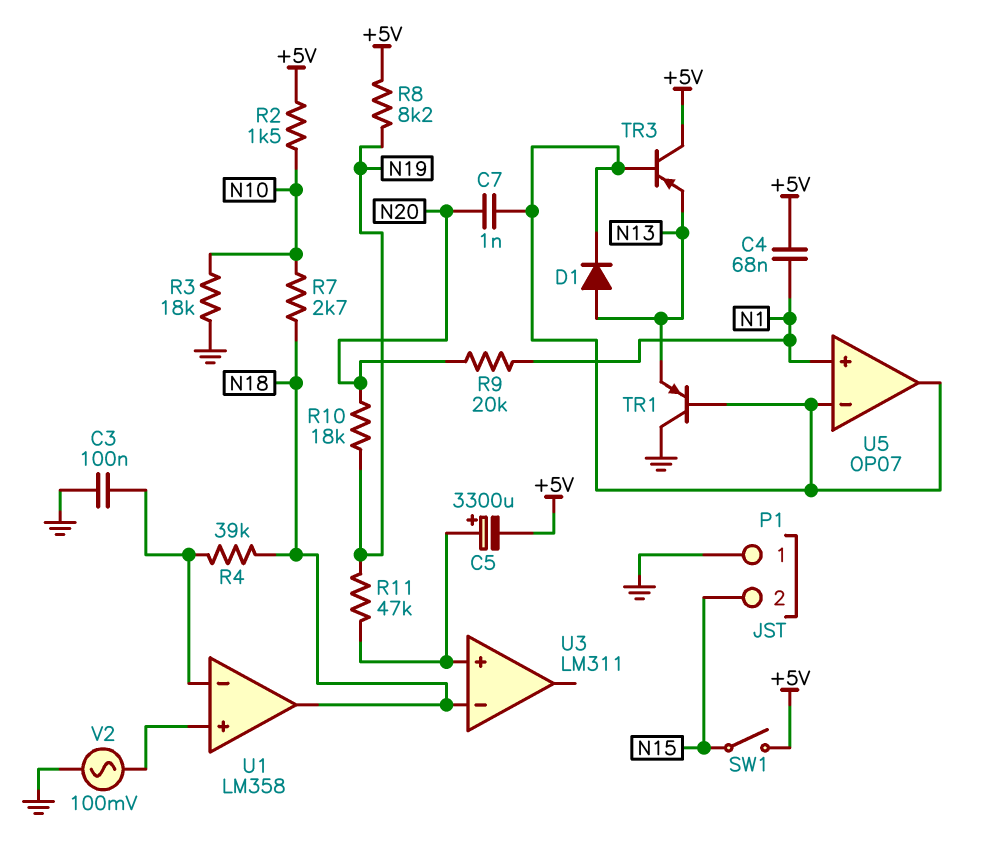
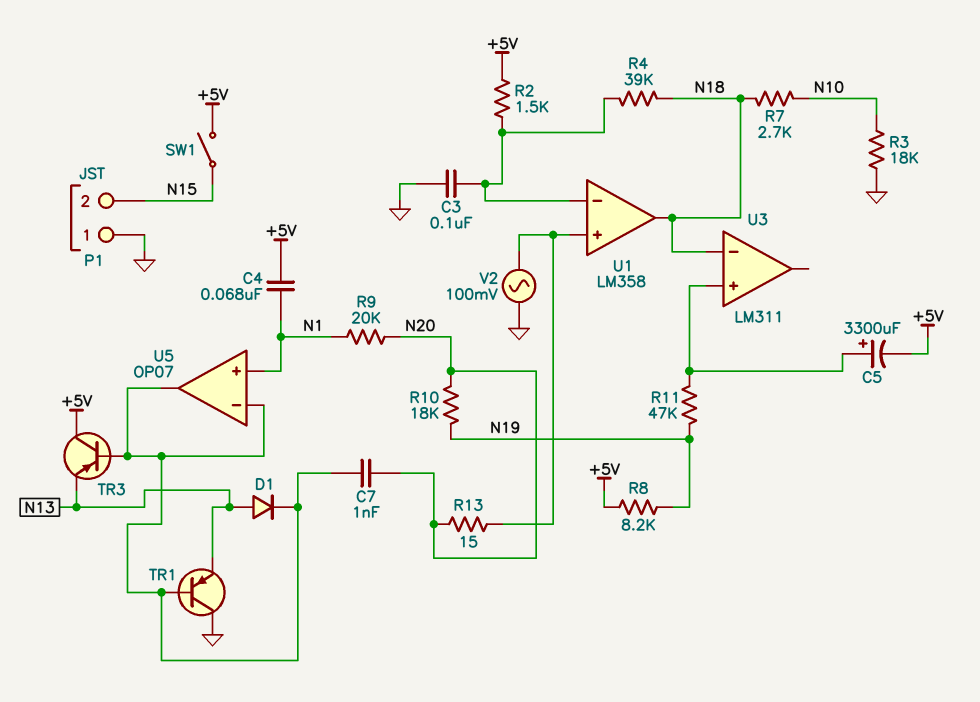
R2: 1.5k (+5V, N10) -> 1.5k (+5V, U1/in-)
R13: none -> 15 (N20, U1/in+)

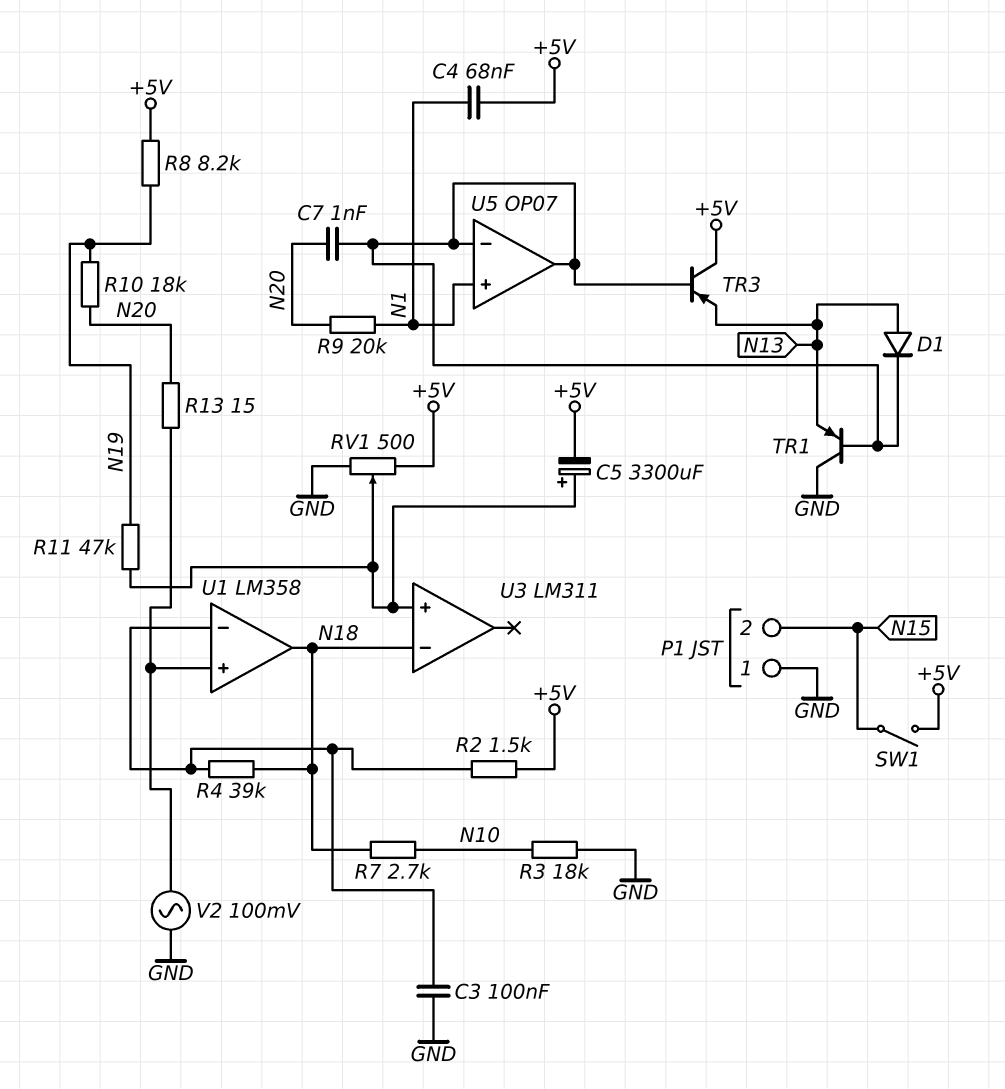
RV1: none -> 500 (+5V, GND, wiper U3/in+)

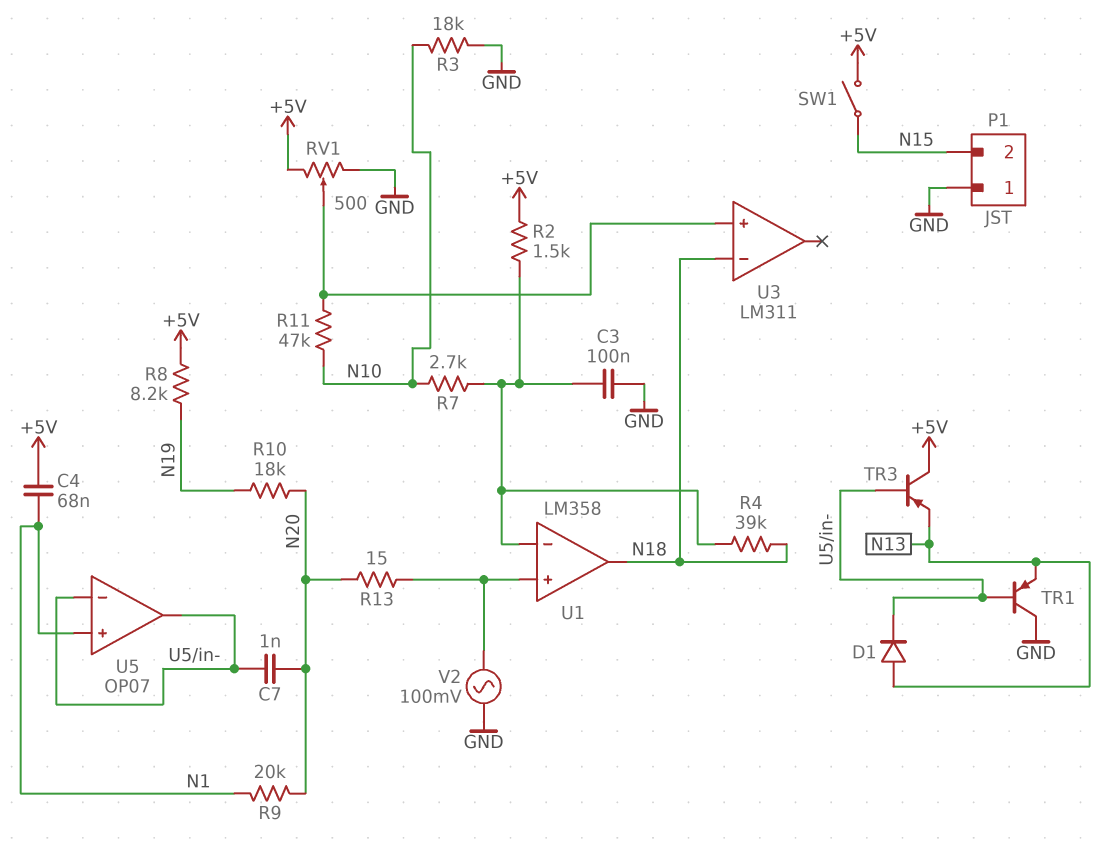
C5: 3300uF (plus U3/in+, minus +5V) -> none
R7: 2.7k (N10, N18) -> 2.7k (N10, U1/in-)
R11: 47k (N19, U3/in+) -> 47k (N10, U3/in+)

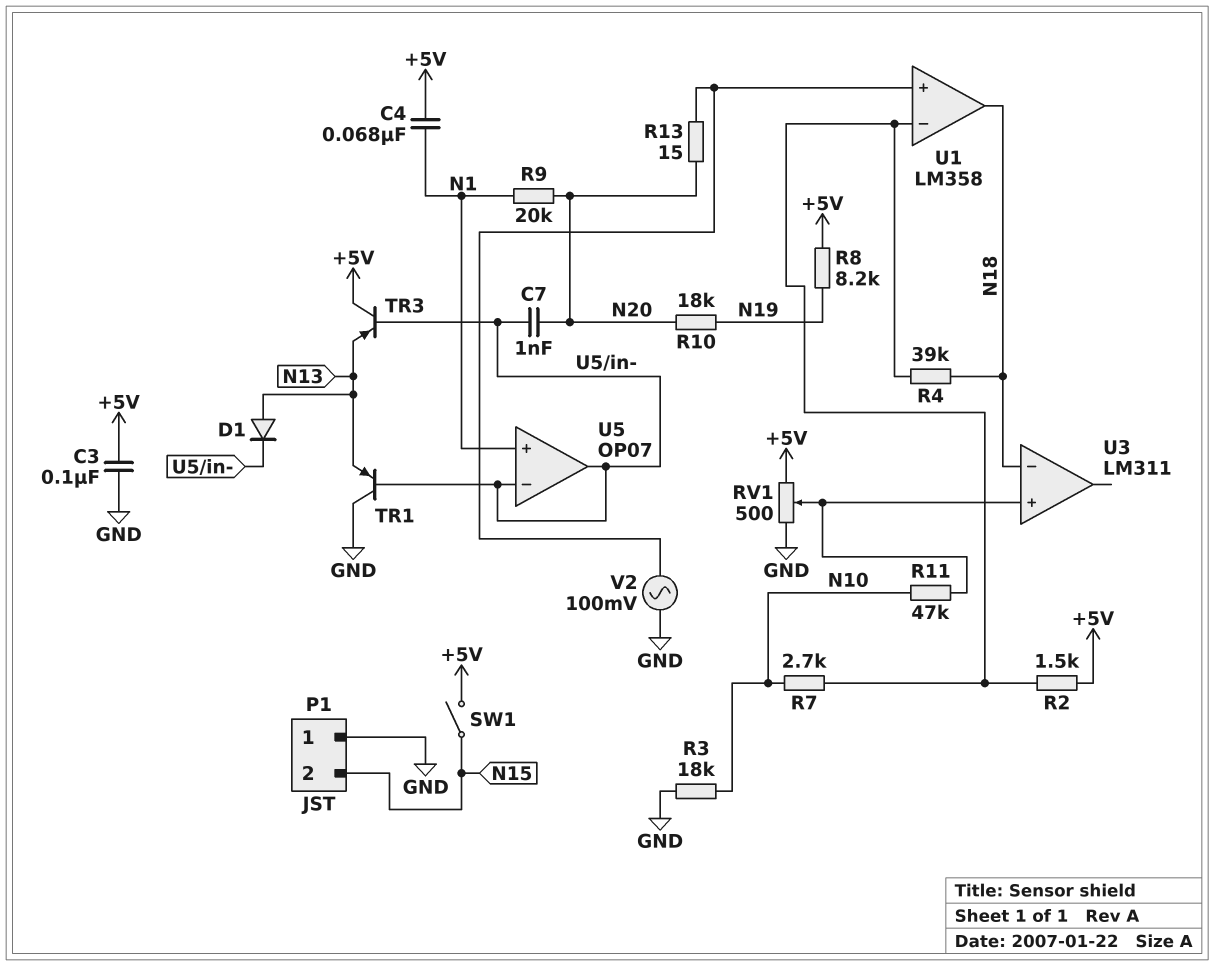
C3: 100nF (GND, U1/in-) -> 100nF (+5V, GND)

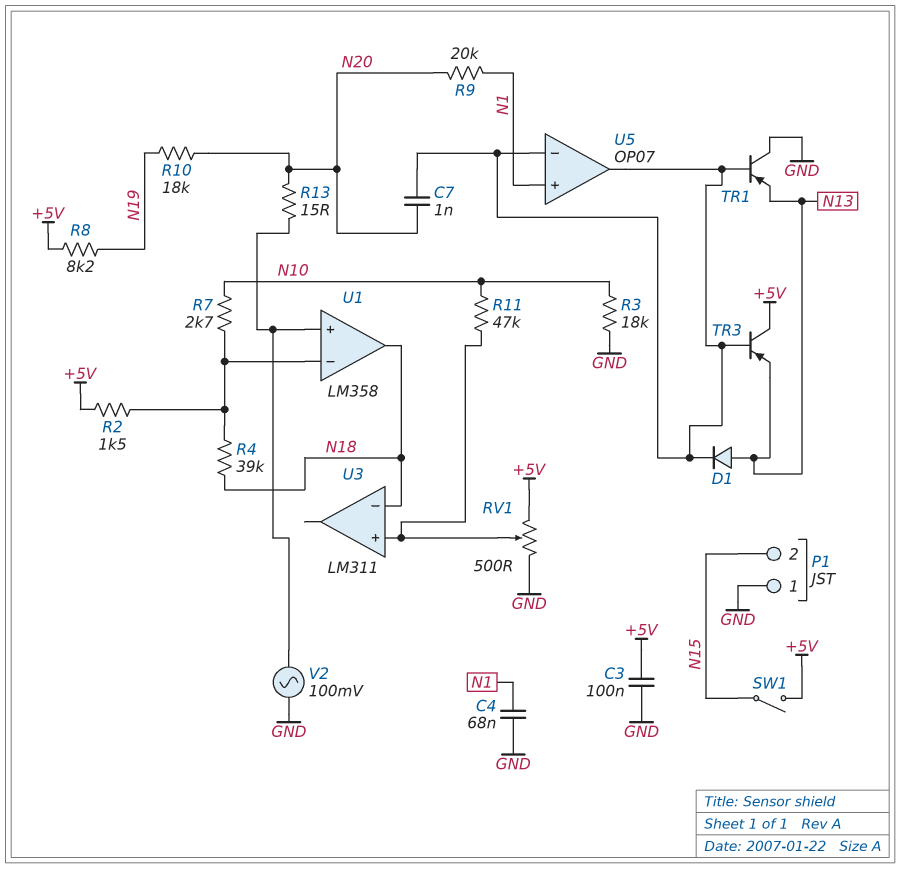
C4: 68nF (+5V, N1) -> 68nF (GND, N1)

